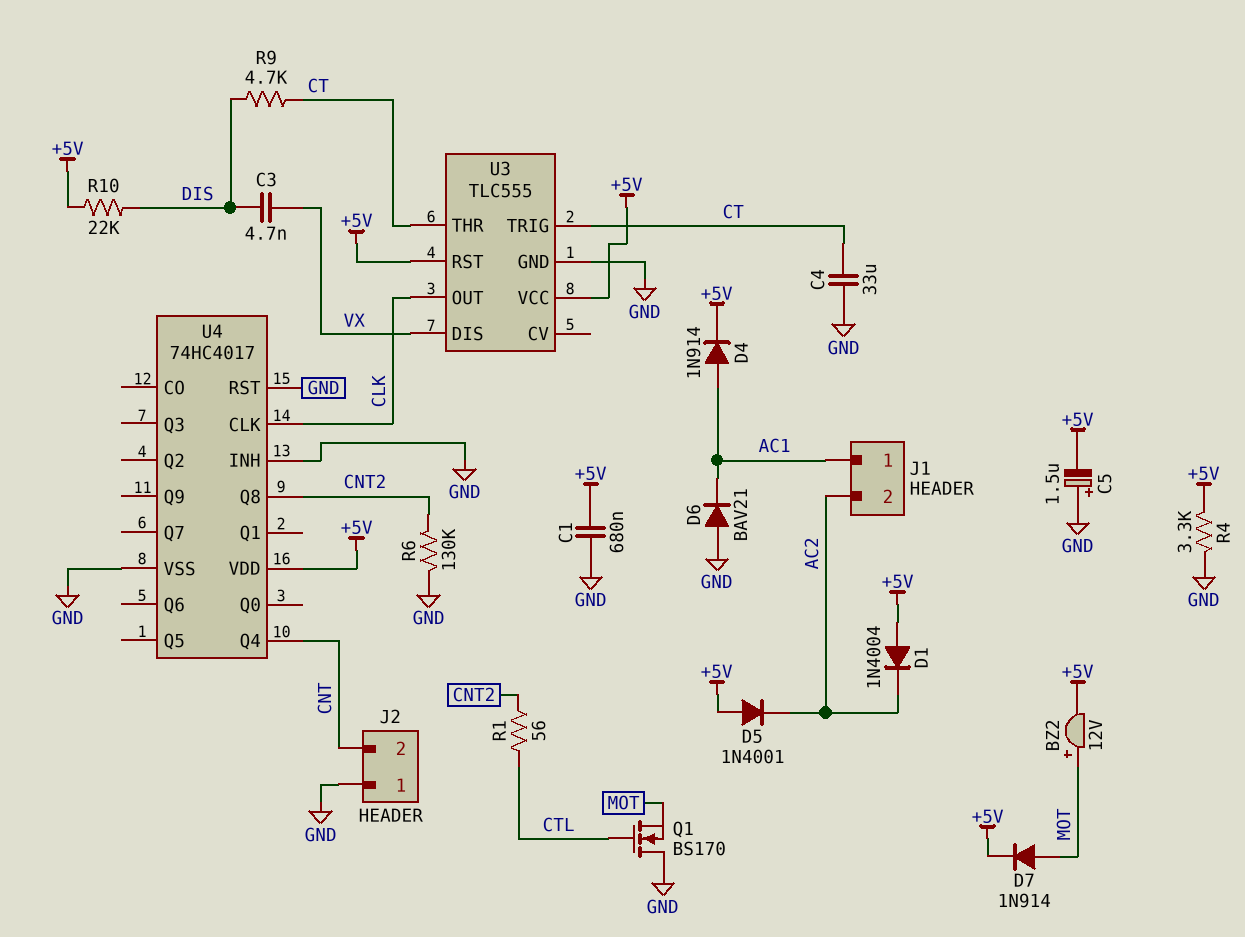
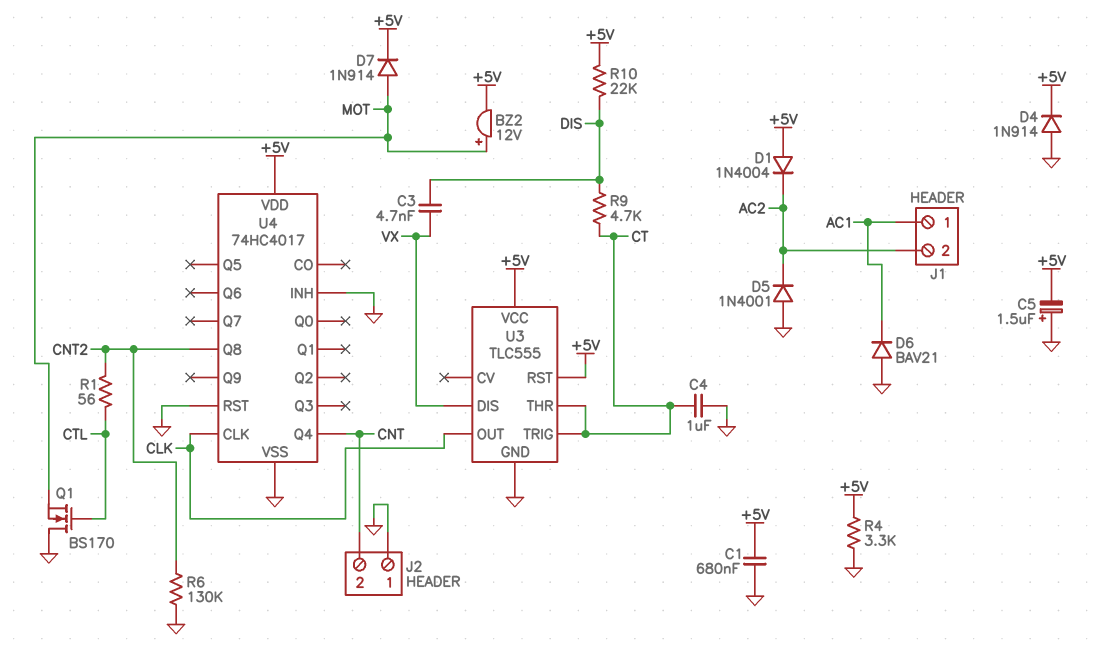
C4: 33uF (CT, GND) -> 1uF (CT, GND)
D4: diode 1N914 (A AC1, K +5V) -> diode 1N914 (A GND, K +5V)
D5: diode 1N4001 (A +5V, K AC2) -> diode 1N4001 (A GND, K AC2)

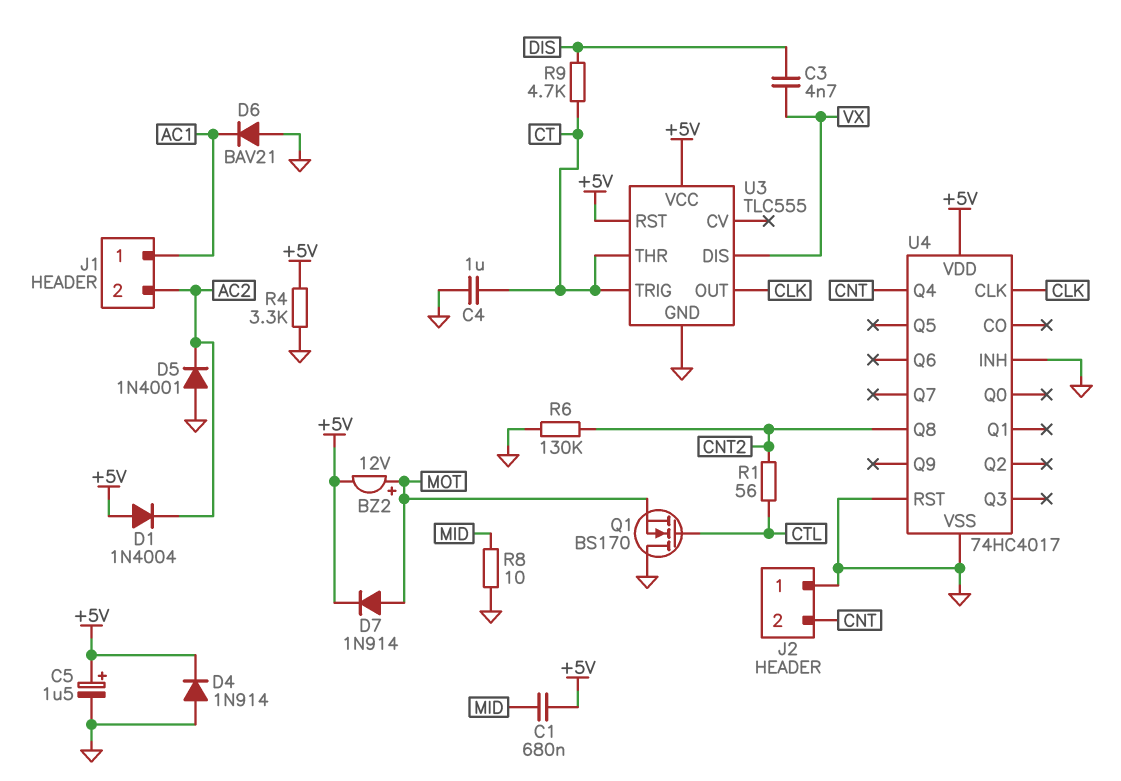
C1: 680nF (+5V, GND) -> 680nF (+5V, MID)
C5: 1.5uF (plus GND, minus +5V) -> 1.5uF (plus +5V, minus GND)
R8: none -> 10 (GND, MID)
R10: 22k (+5V, DIS) -> none

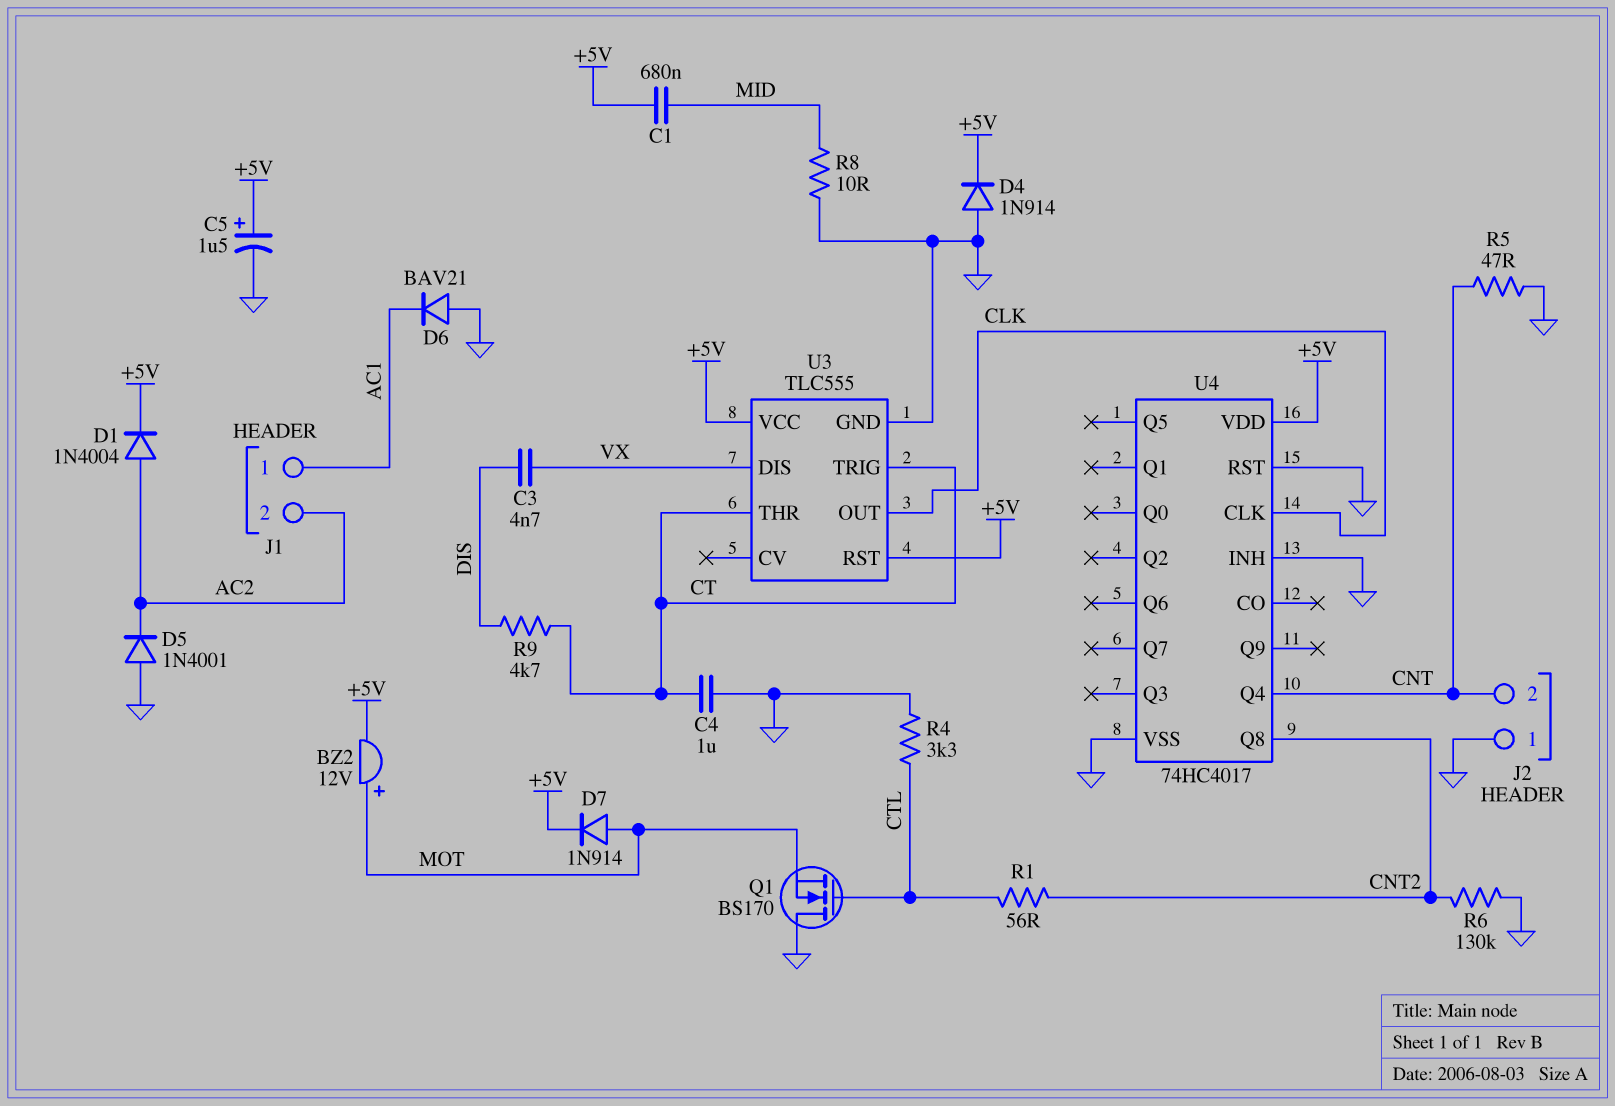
D1: diode 1N4004 (A +5V, K AC2) -> diode 1N4004 (A AC2, K +5V)
R4: 3.3k (+5V, GND) -> 3.3k (CTL, GND)
R5: none -> 47 (CNT, GND)

